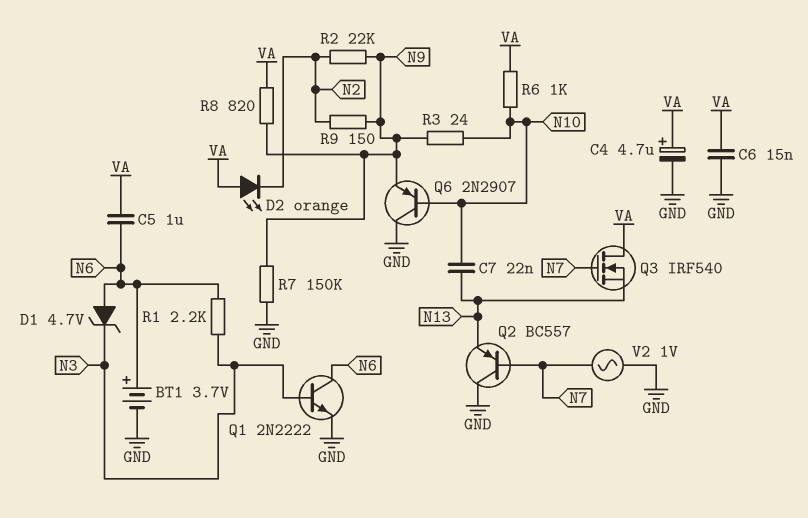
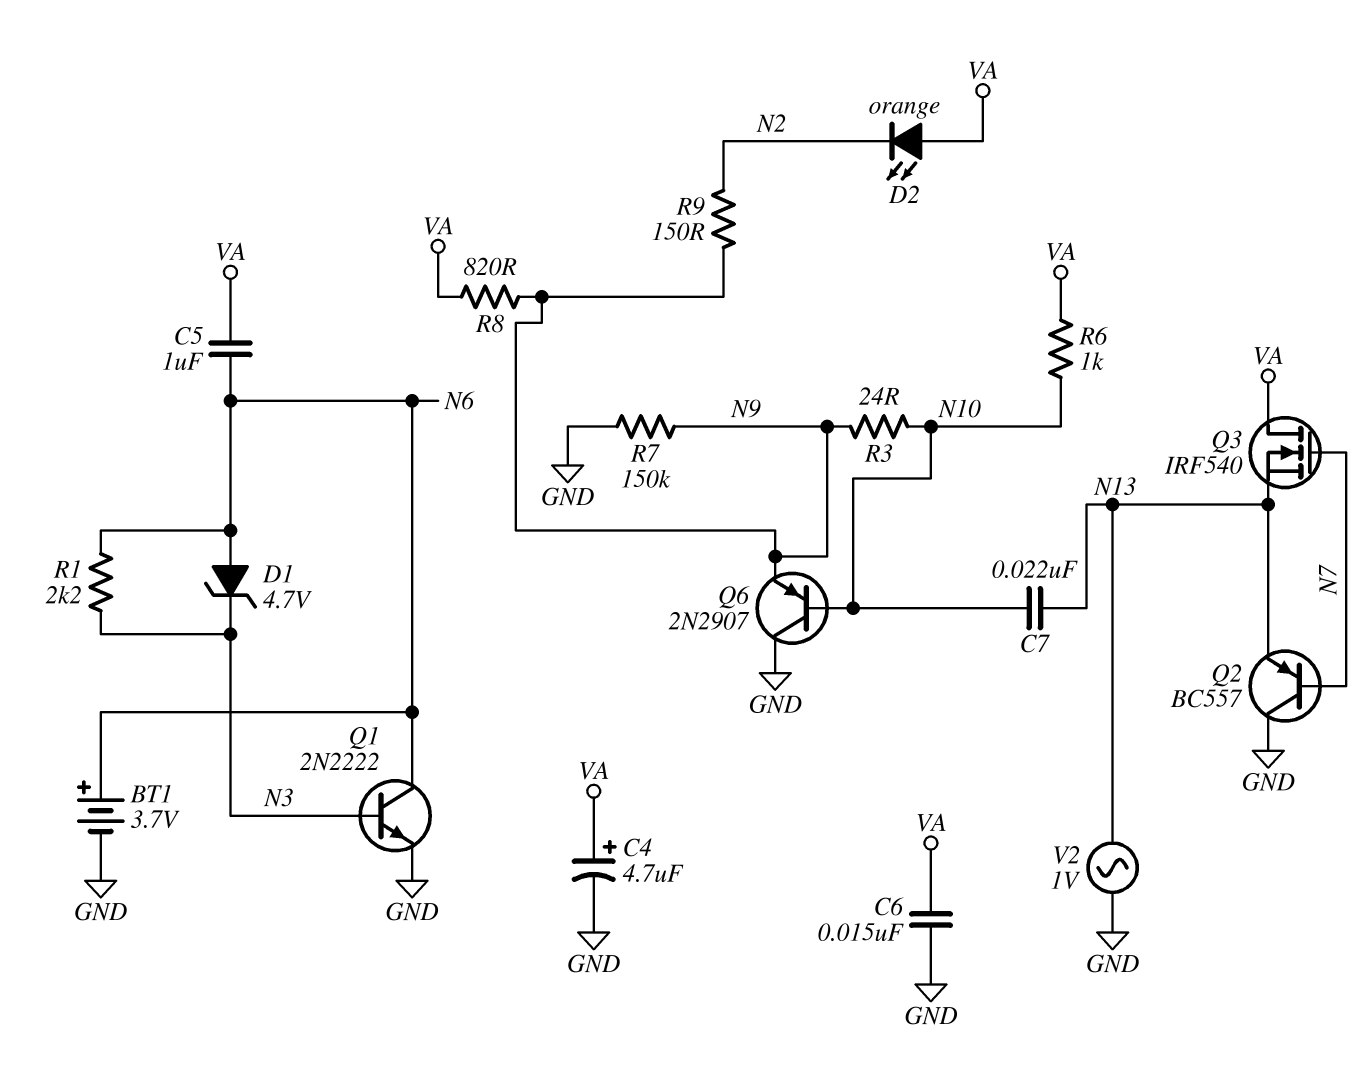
R2: 22k (N2, N9) -> none
V2: AC 1V (GND, N7) -> AC 1V (GND, N13)

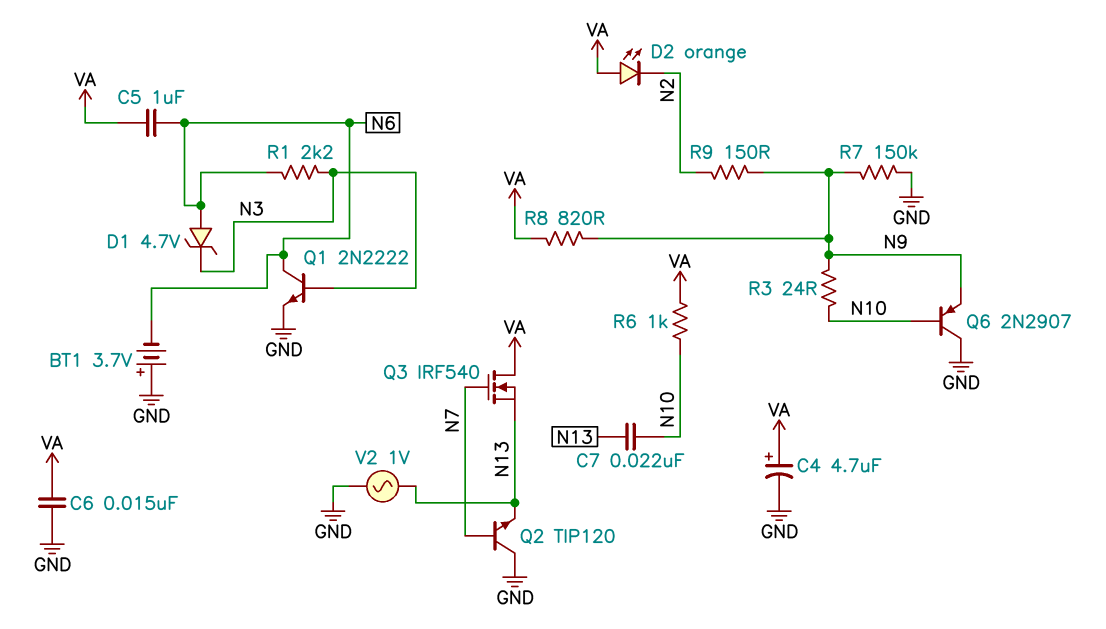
BT1: 3.7V (plus N6, minus GND) -> 3.7V (plus GND, minus N6)
Q2: PNP BC557 (B N7, C GND, E N13) -> NPN TIP120 (B N7, C GND, E N13)

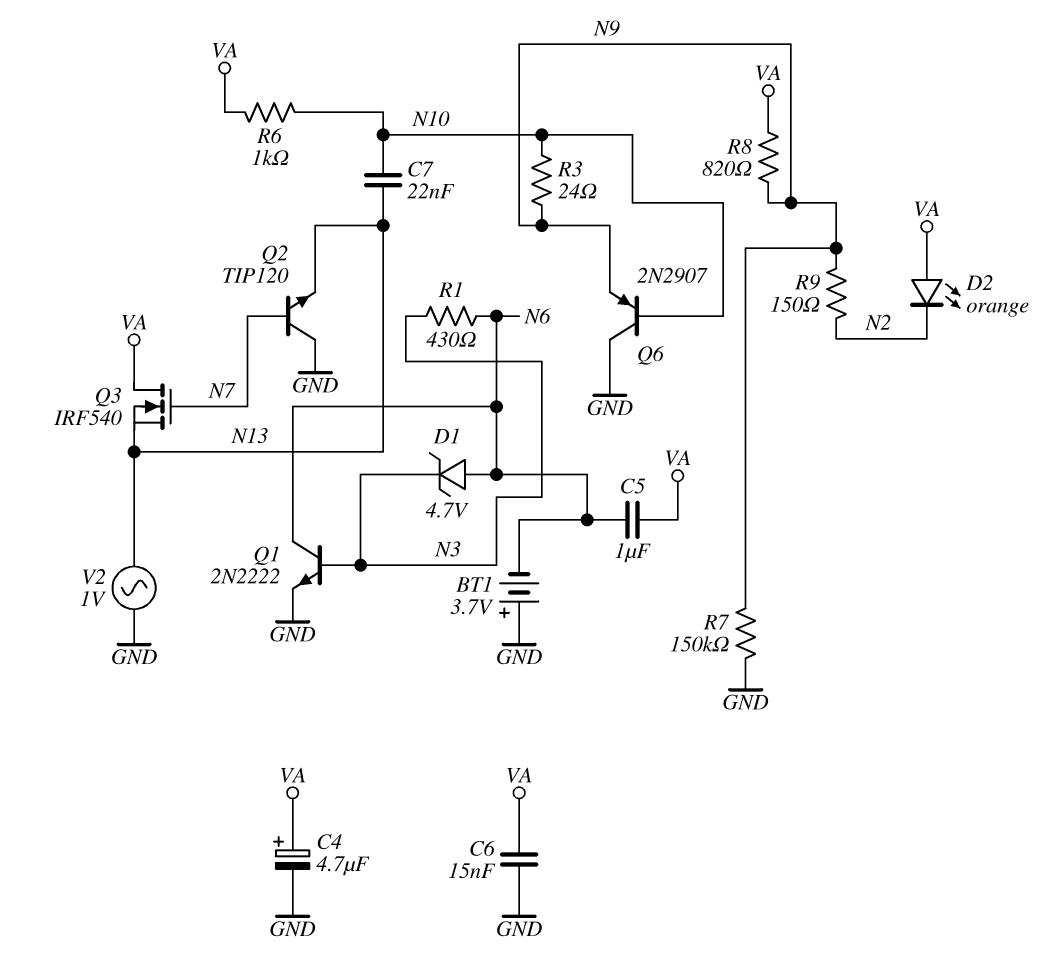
R1: 2.2k (N3, N6) -> 430 (N3, N6)

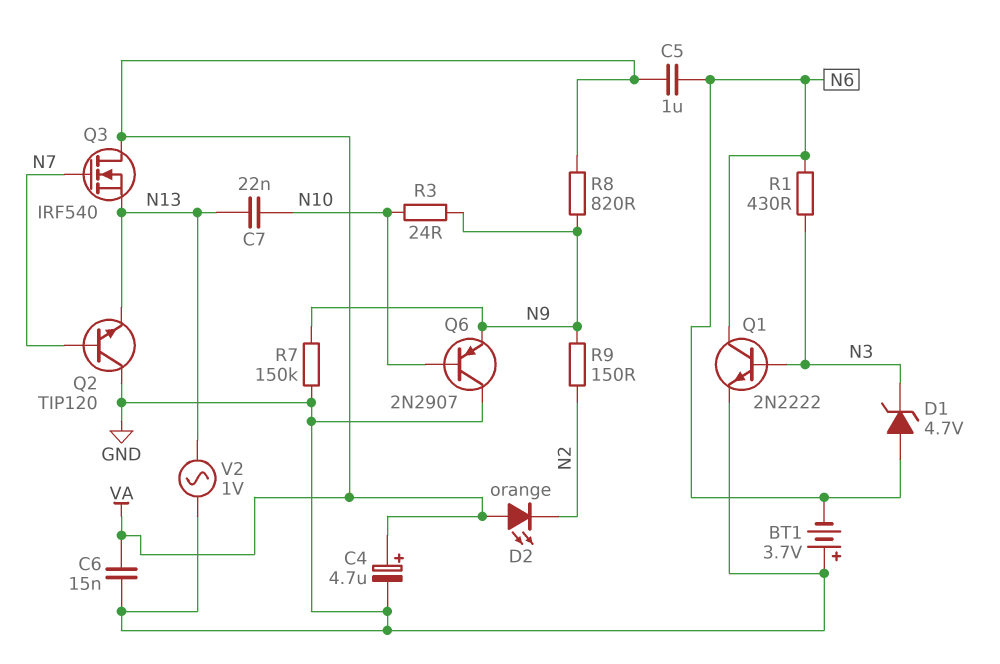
R6: 1k (N10, VA) -> none

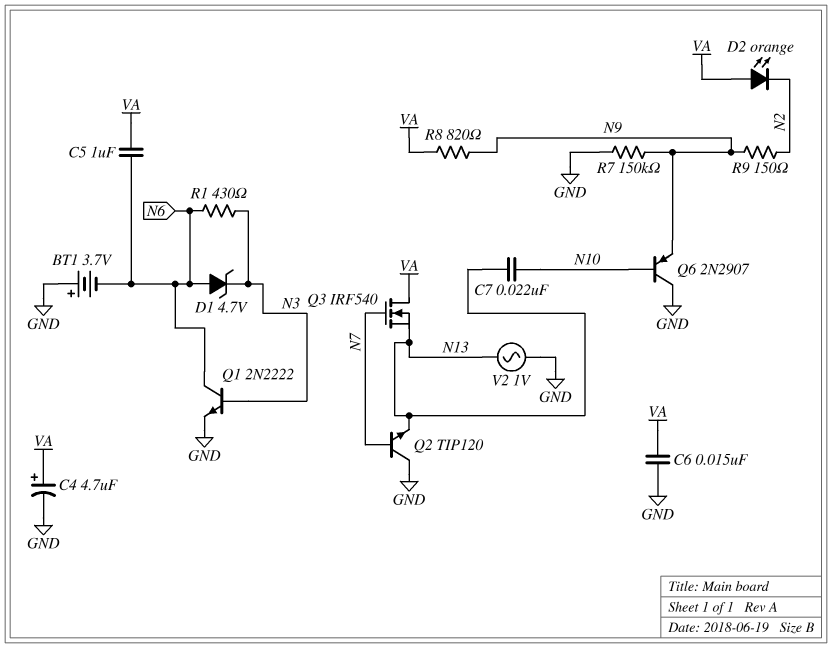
R3: 24 (N9, N10) -> none

